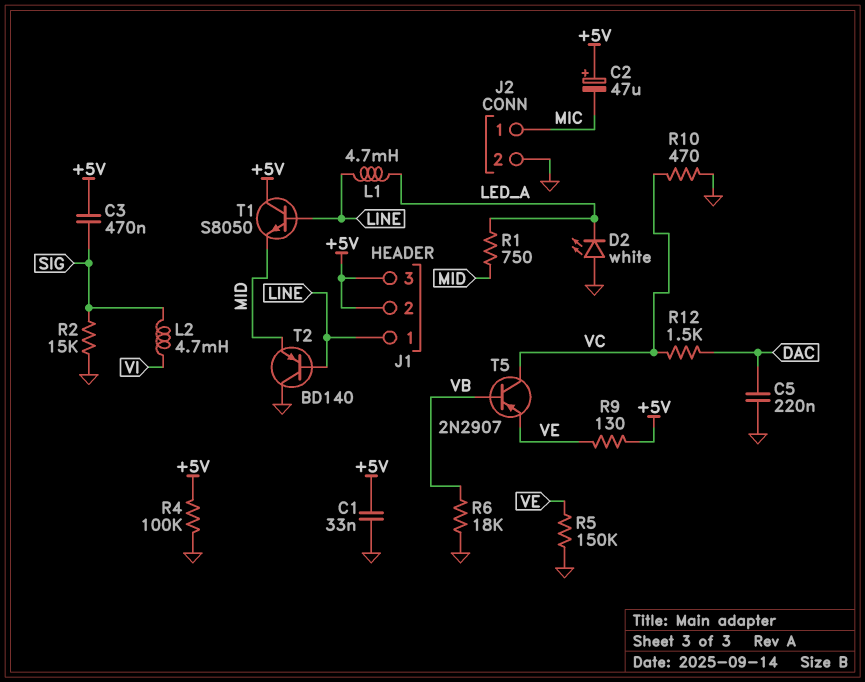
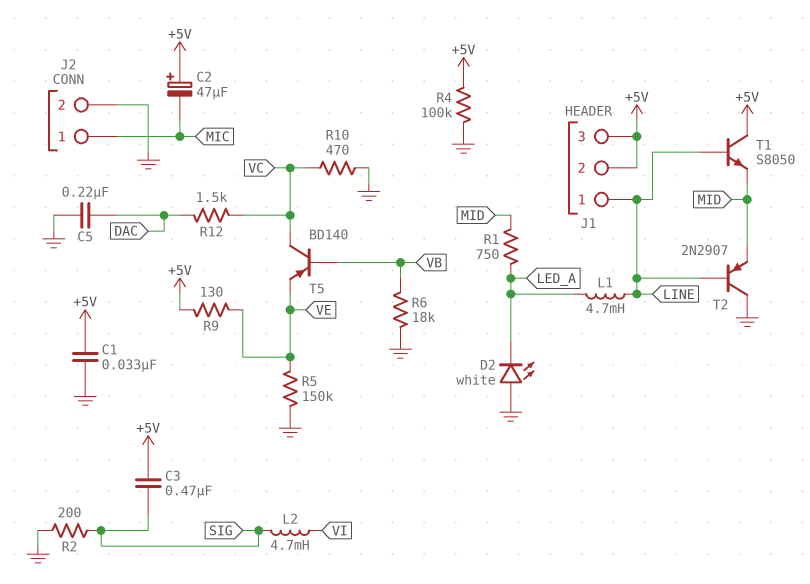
R2: 15k (GND, SIG) -> 200 (GND, SIG)
T2: PNP BD140 (B LINE, C GND, E MID) -> PNP 2N2907 (B LINE, C GND, E MID)
T5: PNP 2N2907 (B VB, C VC, E VE) -> PNP BD140 (B VB, C VC, E VE)

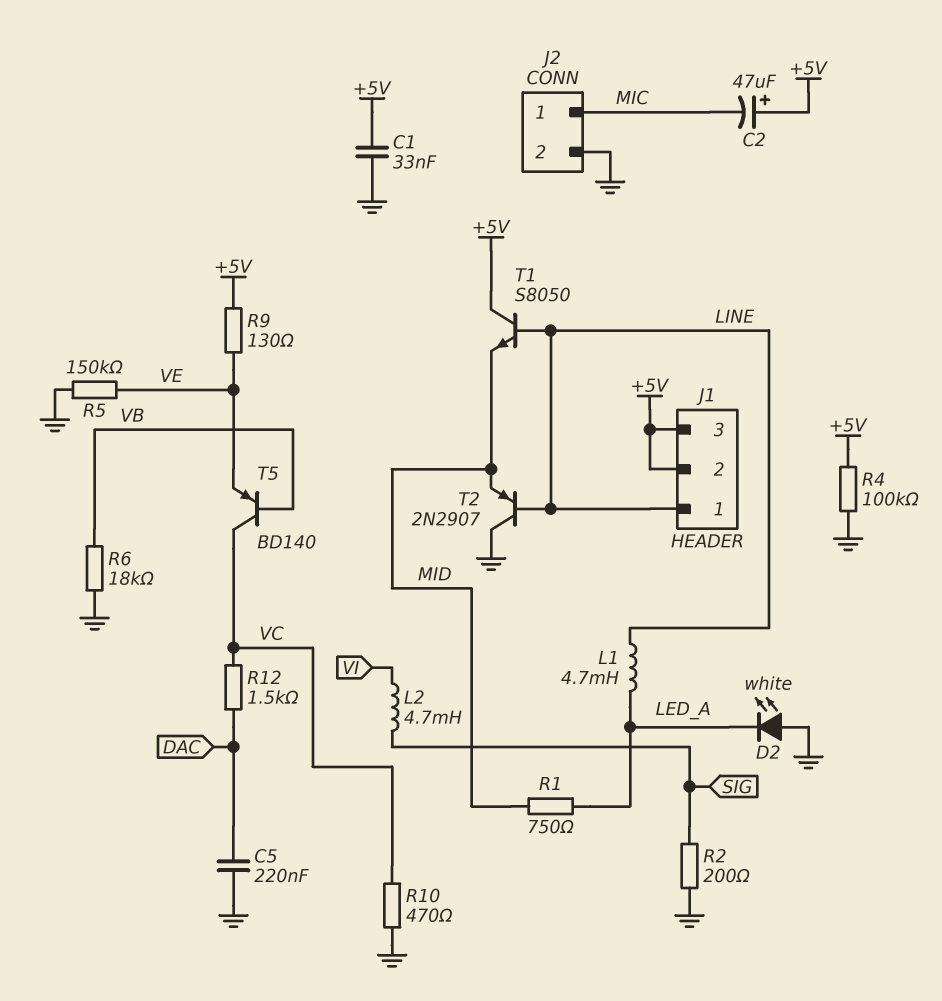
C3: 470nF (+5V, SIG) -> none

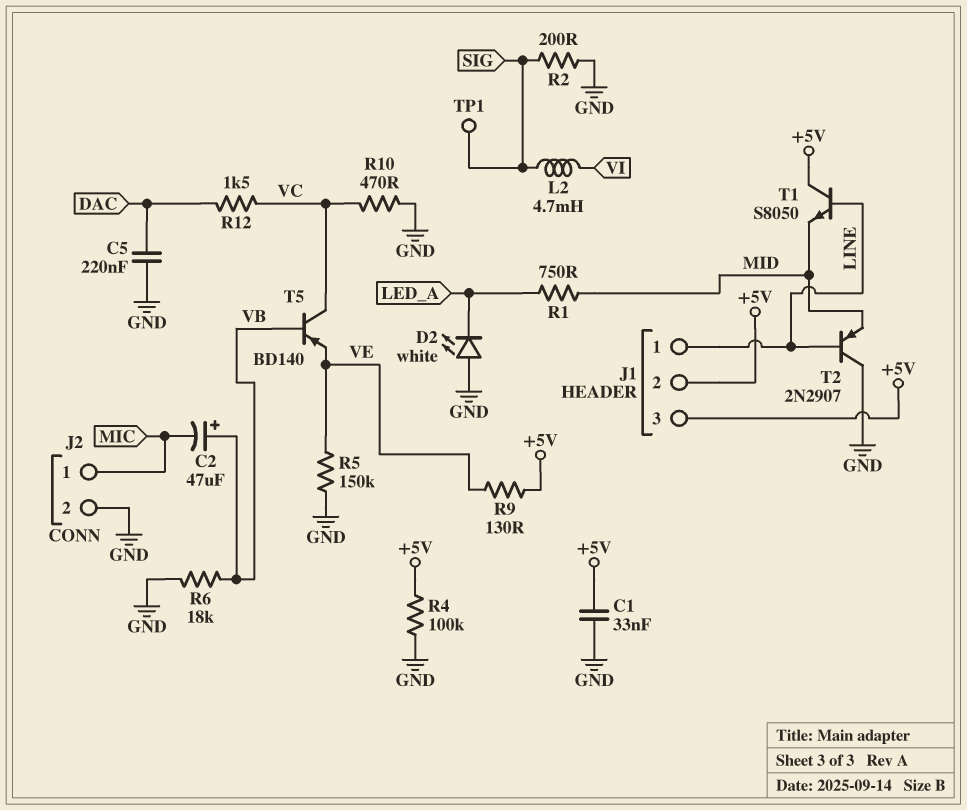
C2: 47uF (plus +5V, minus MIC) -> 47uF (plus VB, minus MIC)
L1: 4.7mH (LED_A, LINE) -> none
TP1: none -> test point (SIG)

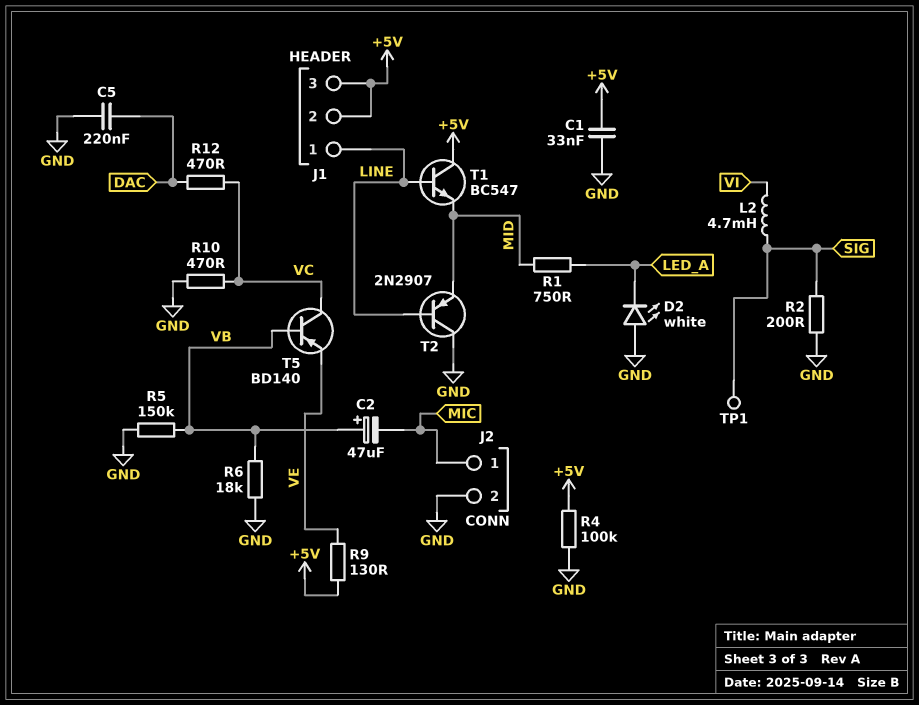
R5: 150k (GND, VE) -> 150k (GND, VB)
R12: 1.5k (DAC, VC) -> 470 (DAC, VC)
T1: NPN S8050 (B LINE, C +5V, E MID) -> NPN BC547 (B LINE, C +5V, E MID)

